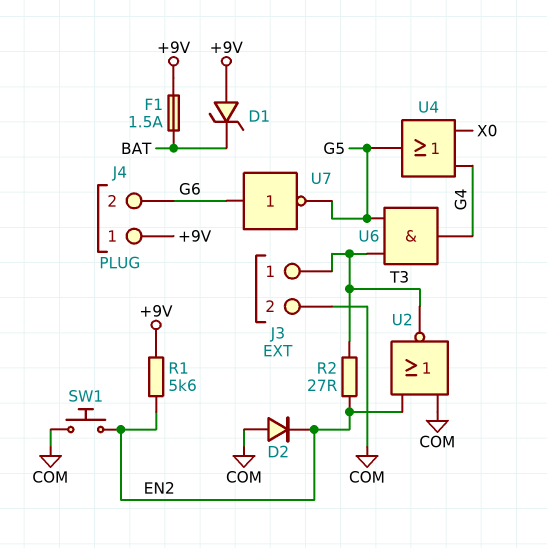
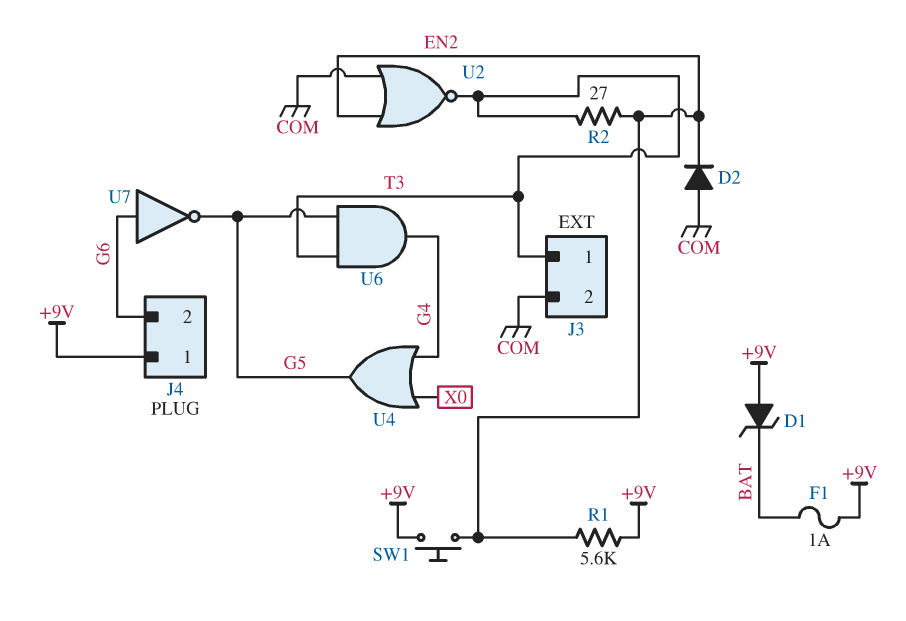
F1: 1.5A (+9V, BAT) -> 1A (+9V, BAT)
SW1: button (COM, EN2) -> button (+9V, EN2)

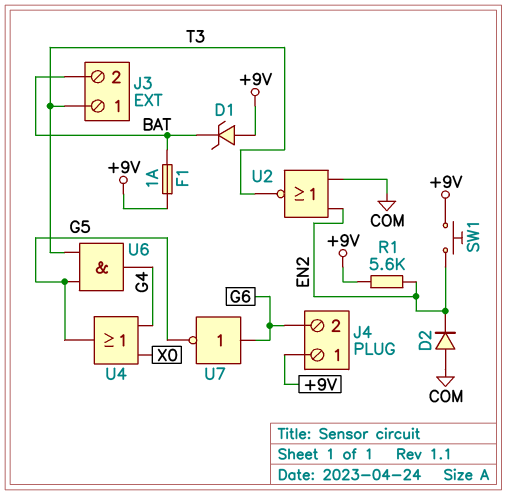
J3 pin 2: COM -> BAT
R2: 27 (EN2, T3) -> none

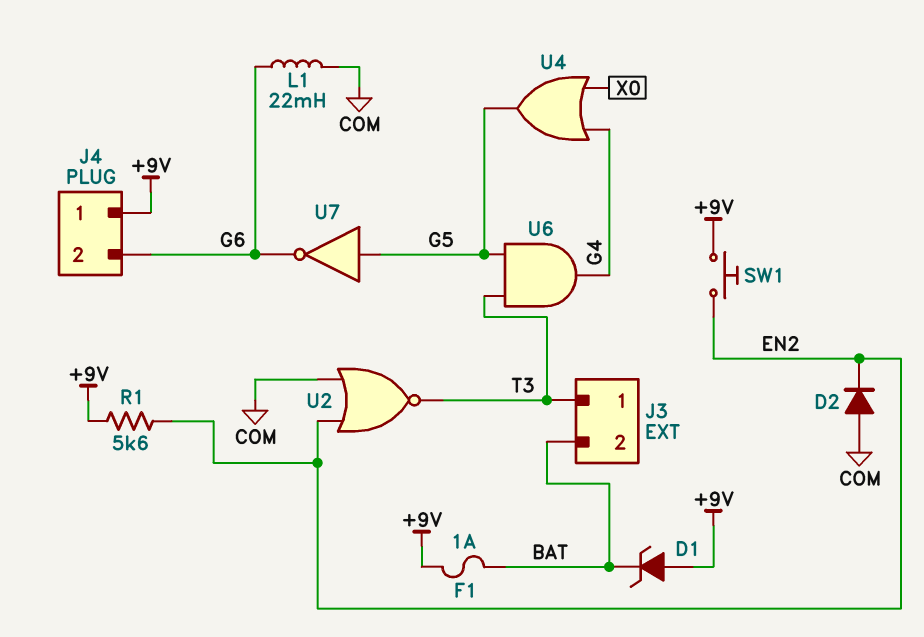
L1: none -> 22mH (COM, G6)
U7: NOT (in G6, out G5) -> NOT (in G5, out G6)

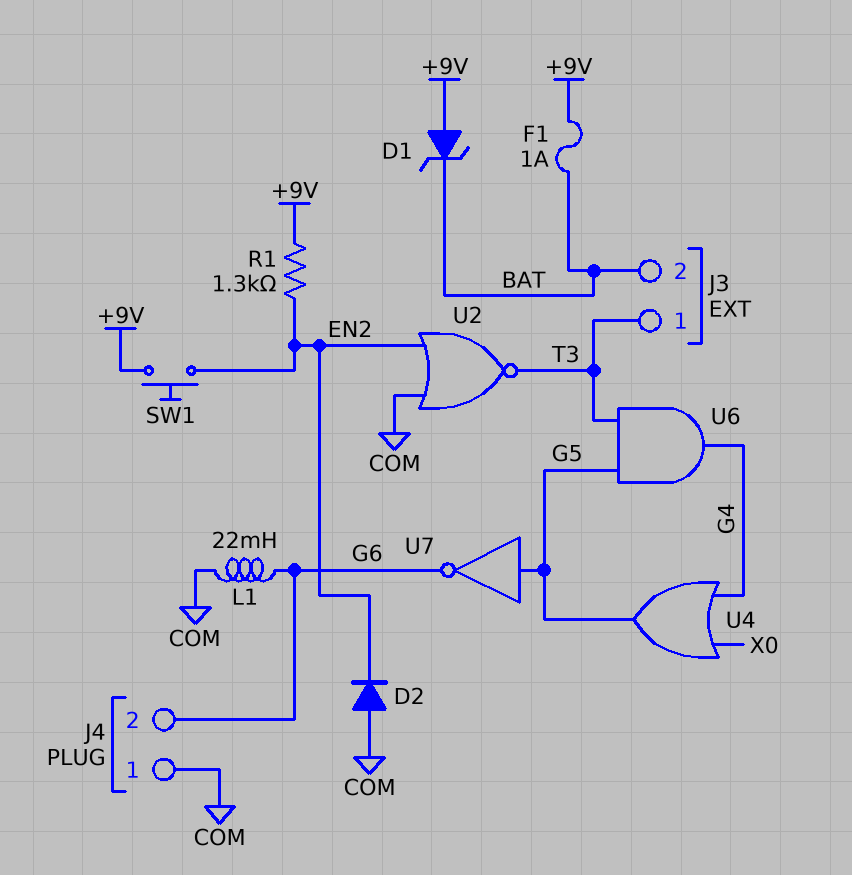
J4 pin 1: +9V -> COM
R1: 5.6k (+9V, EN2) -> 1.3k (+9V, EN2)

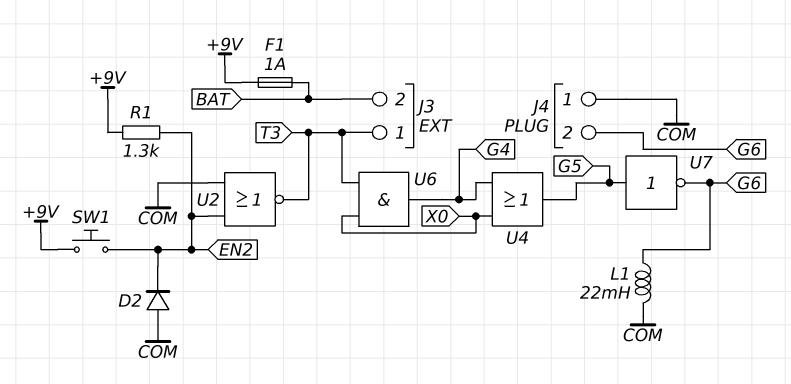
D1: zener (A +9V, K BAT) -> none
U6: AND (in G5, in T3, out G4) -> AND (in T3, in X0, out G4)

